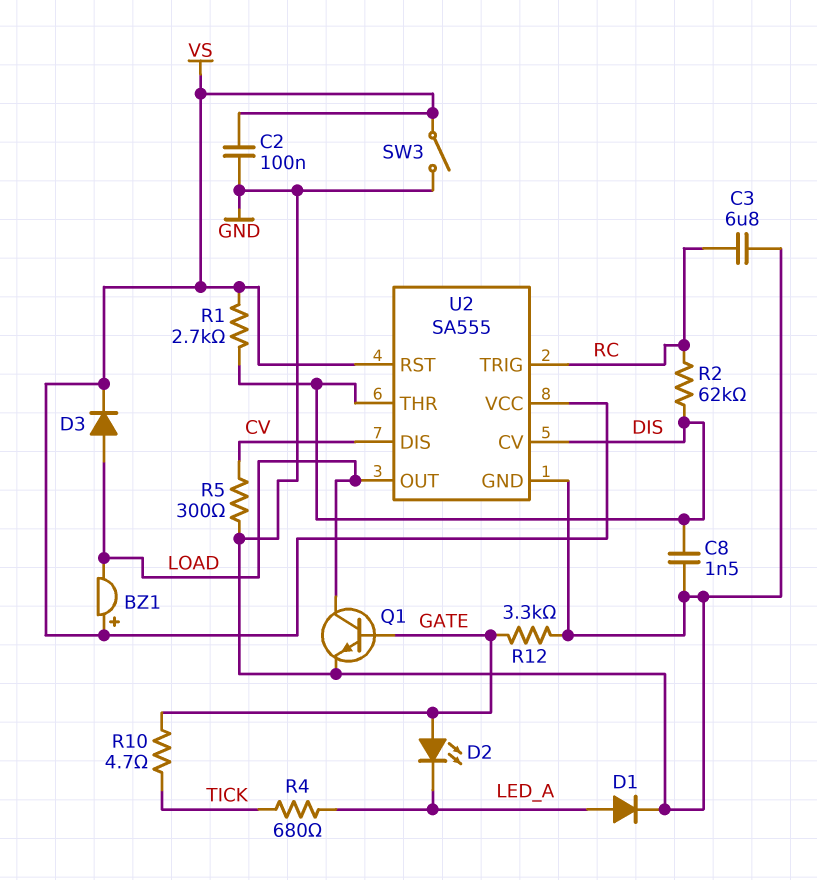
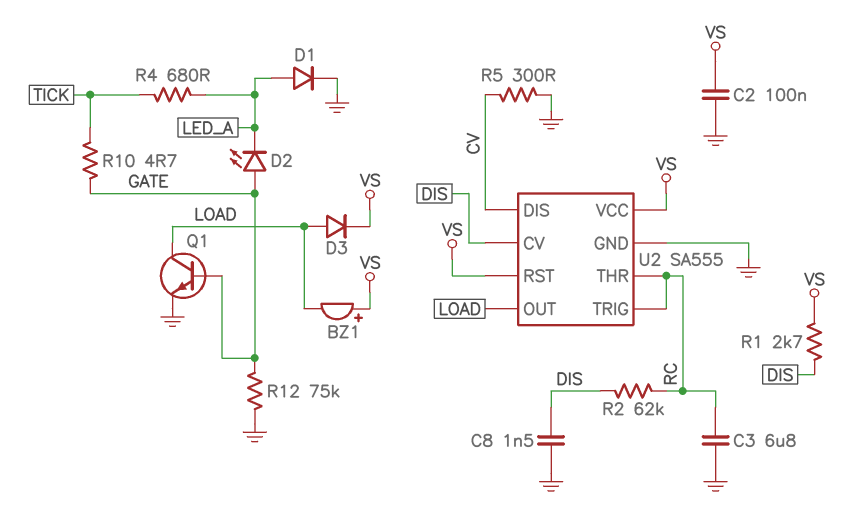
R12: 3.3k (GATE, GND) -> 75k (GATE, GND)
SW3: switch (GND, VS) -> none
U2 pin THR: DIS -> RC

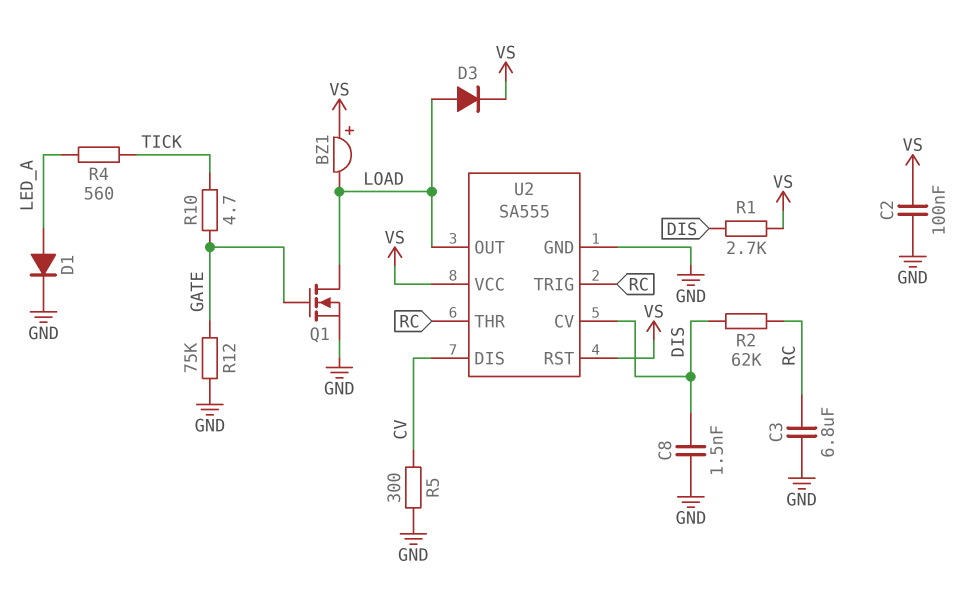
D2: LED (A GATE, K LED_A) -> none
Q1: NPN (B GATE, C LOAD, E GND) -> NMOS (G GATE, D LOAD, S GND)
R4: 680 (LED_A, TICK) -> 560 (LED_A, TICK)

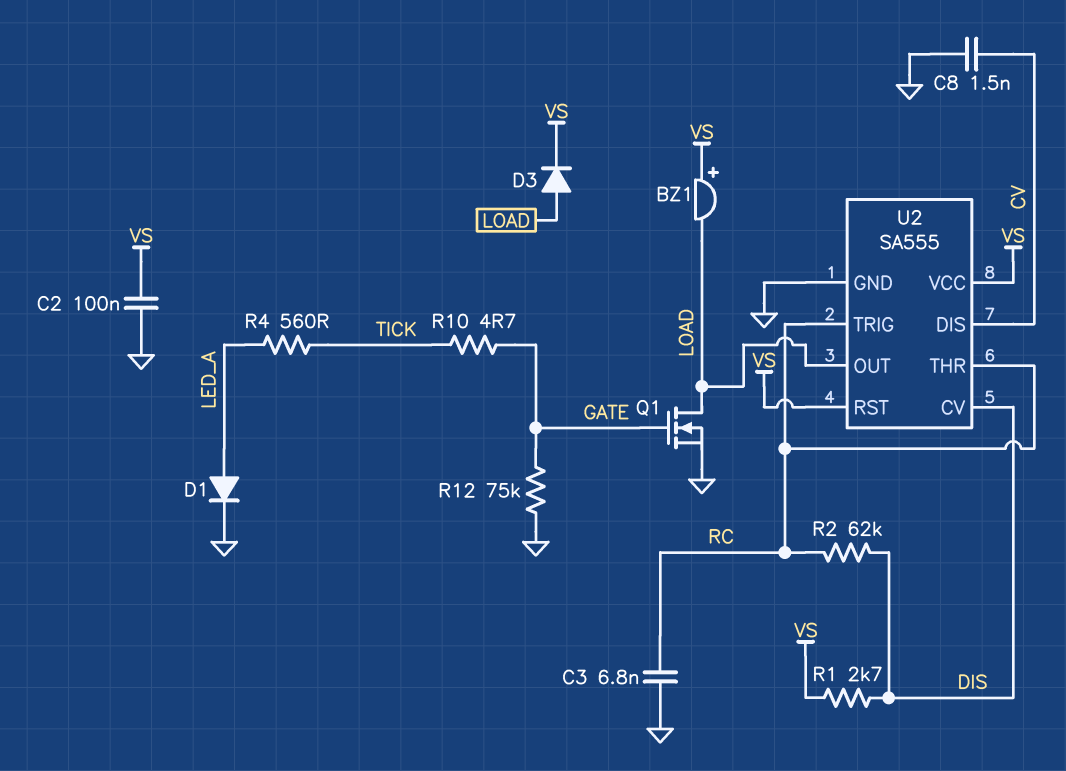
C3: 6.8uF (GND, RC) -> 6.8nF (GND, RC)
C8: 1.5nF (DIS, GND) -> 1.5nF (CV, GND)
R5: 300 (CV, GND) -> none

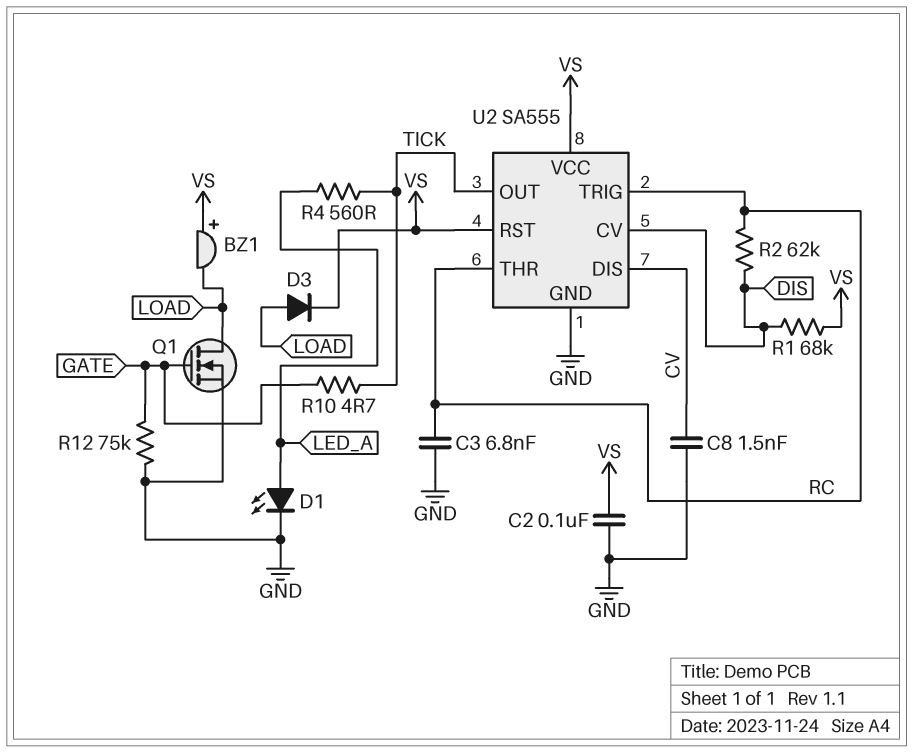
D1: diode (A LED_A, K GND) -> LED (A LED_A, K GND)
R1: 2.7k (DIS, VS) -> 68k (DIS, VS)
U2 pin OUT: LOAD -> TICK

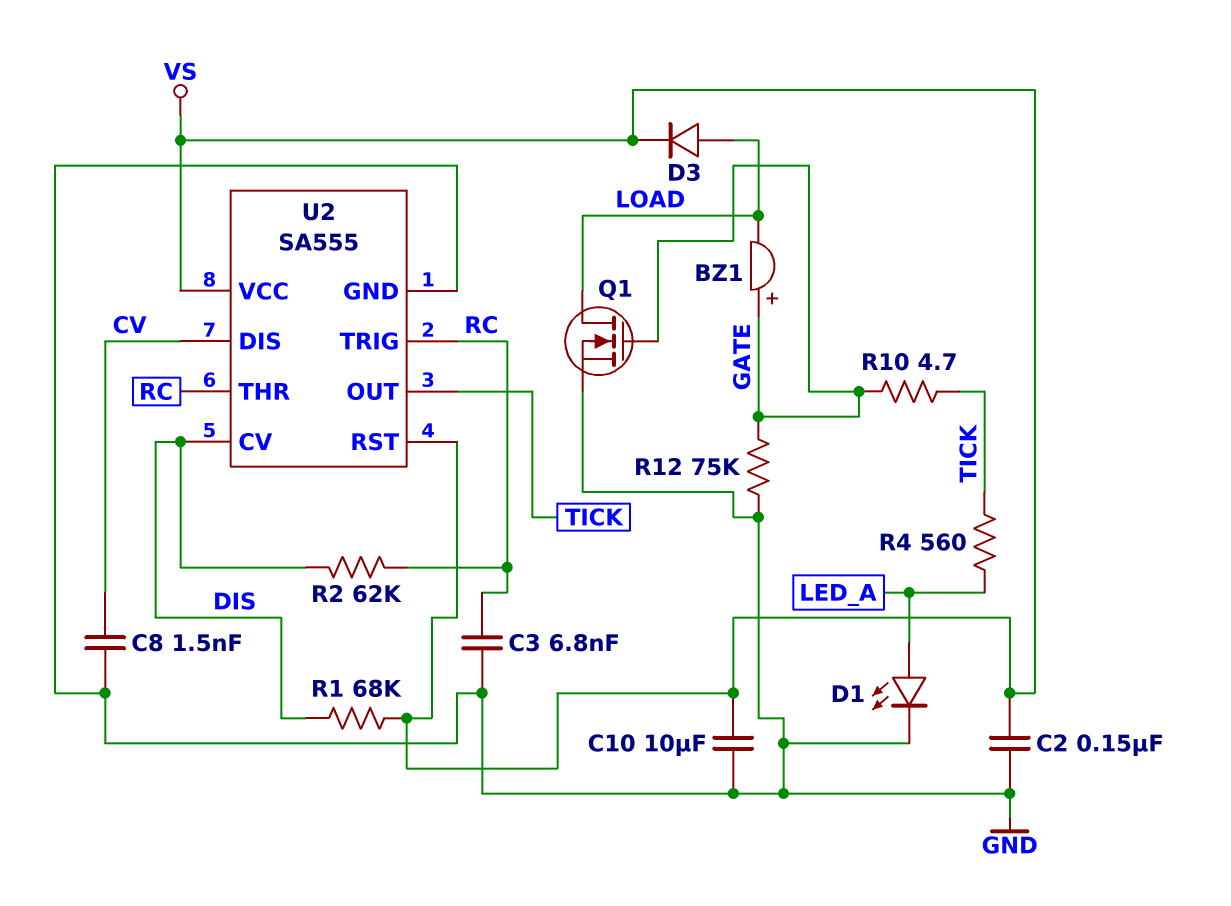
BZ1: buzzer (plus VS, minus LOAD) -> buzzer (plus GATE, minus LOAD)
C2: 100nF (GND, VS) -> 150nF (GND, VS)
C10: none -> 10uF (GND, VS)

